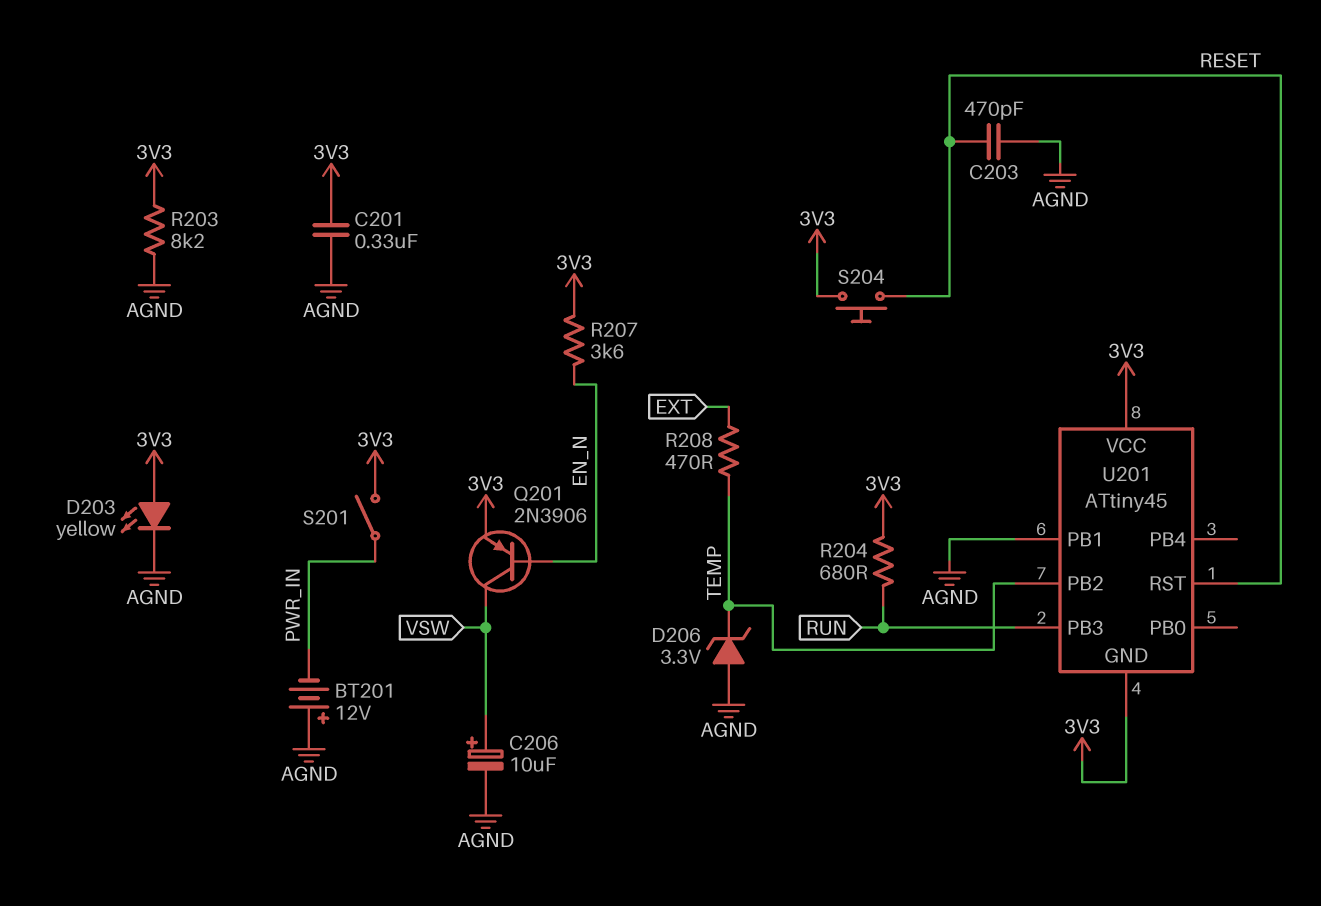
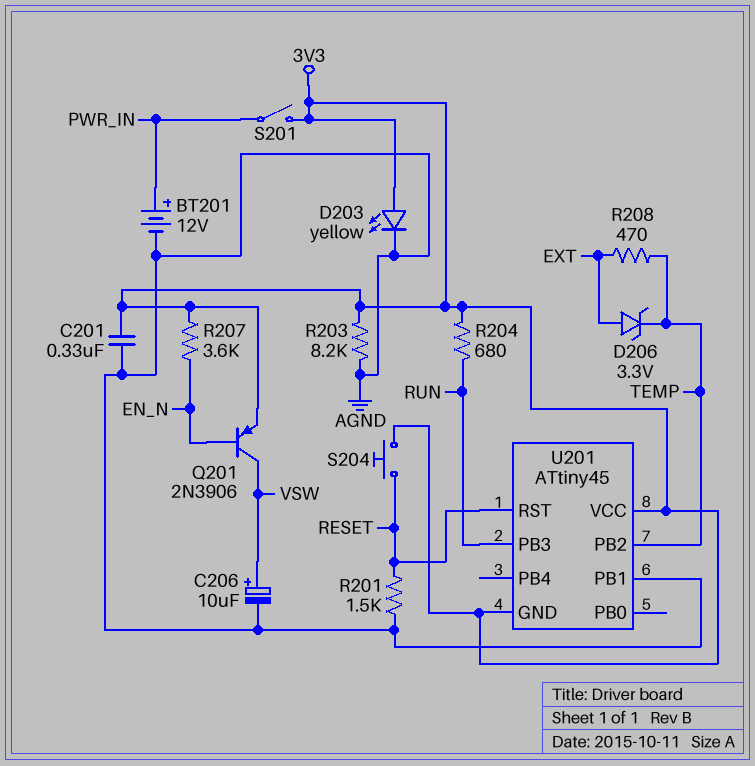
BT201: 12V (plus AGND, minus PWR_IN) -> 12V (plus PWR_IN, minus AGND)
C203: 470pF (AGND, RESET) -> none
D206: zener 3.3V (A AGND, K TEMP) -> zener 3.3V (A EXT, K TEMP)
R201: none -> 1.5k (AGND, RESET)

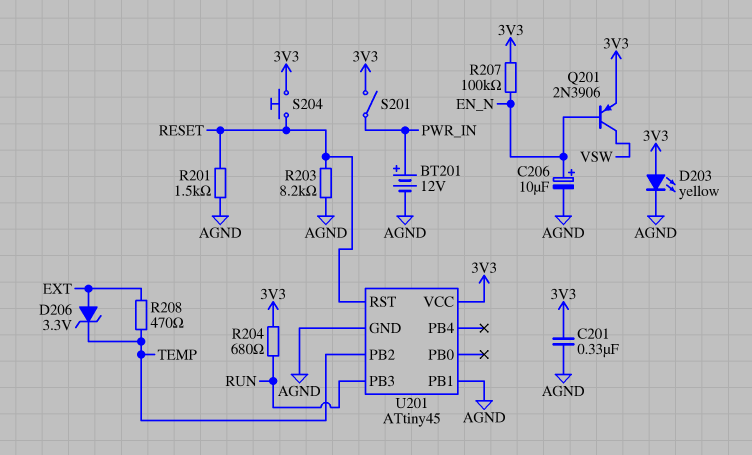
C206: 10uF (plus VSW, minus AGND) -> 10uF (plus EN_N, minus AGND)
R203: 8.2k (3V3, AGND) -> 8.2k (AGND, RESET)
R207: 3.6k (3V3, EN_N) -> 100k (3V3, EN_N)
U201 pin GND: 3V3 -> AGND

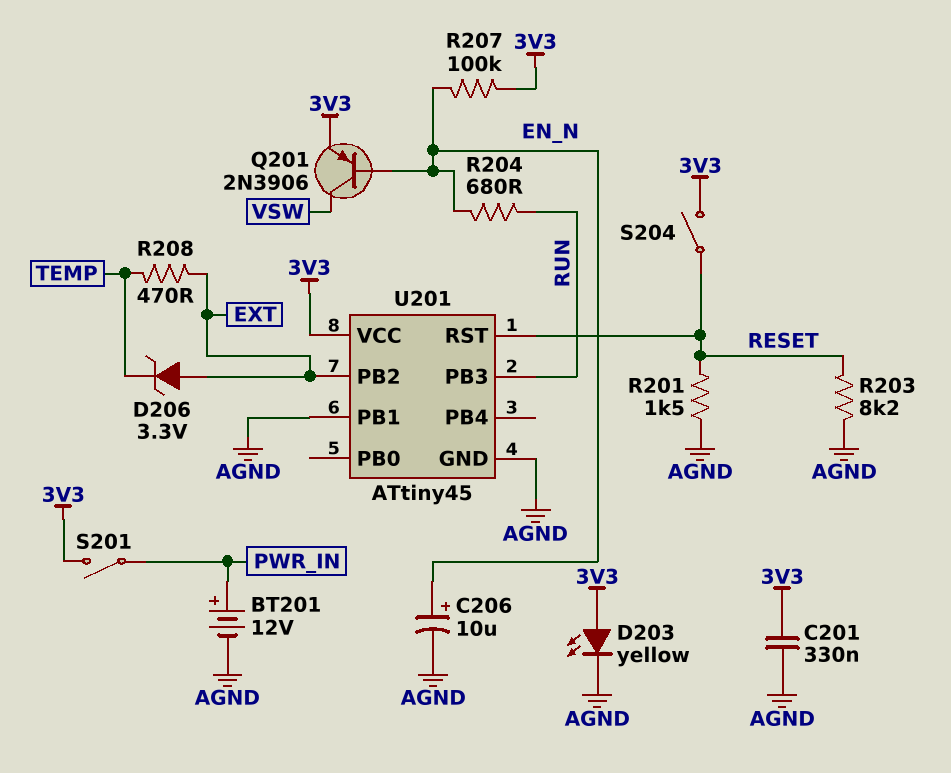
R204: 680 (3V3, RUN) -> 680 (EN_N, RUN)
S204: button (3V3, RESET) -> switch (3V3, RESET)
U201 pin PB2: TEMP -> EXT

